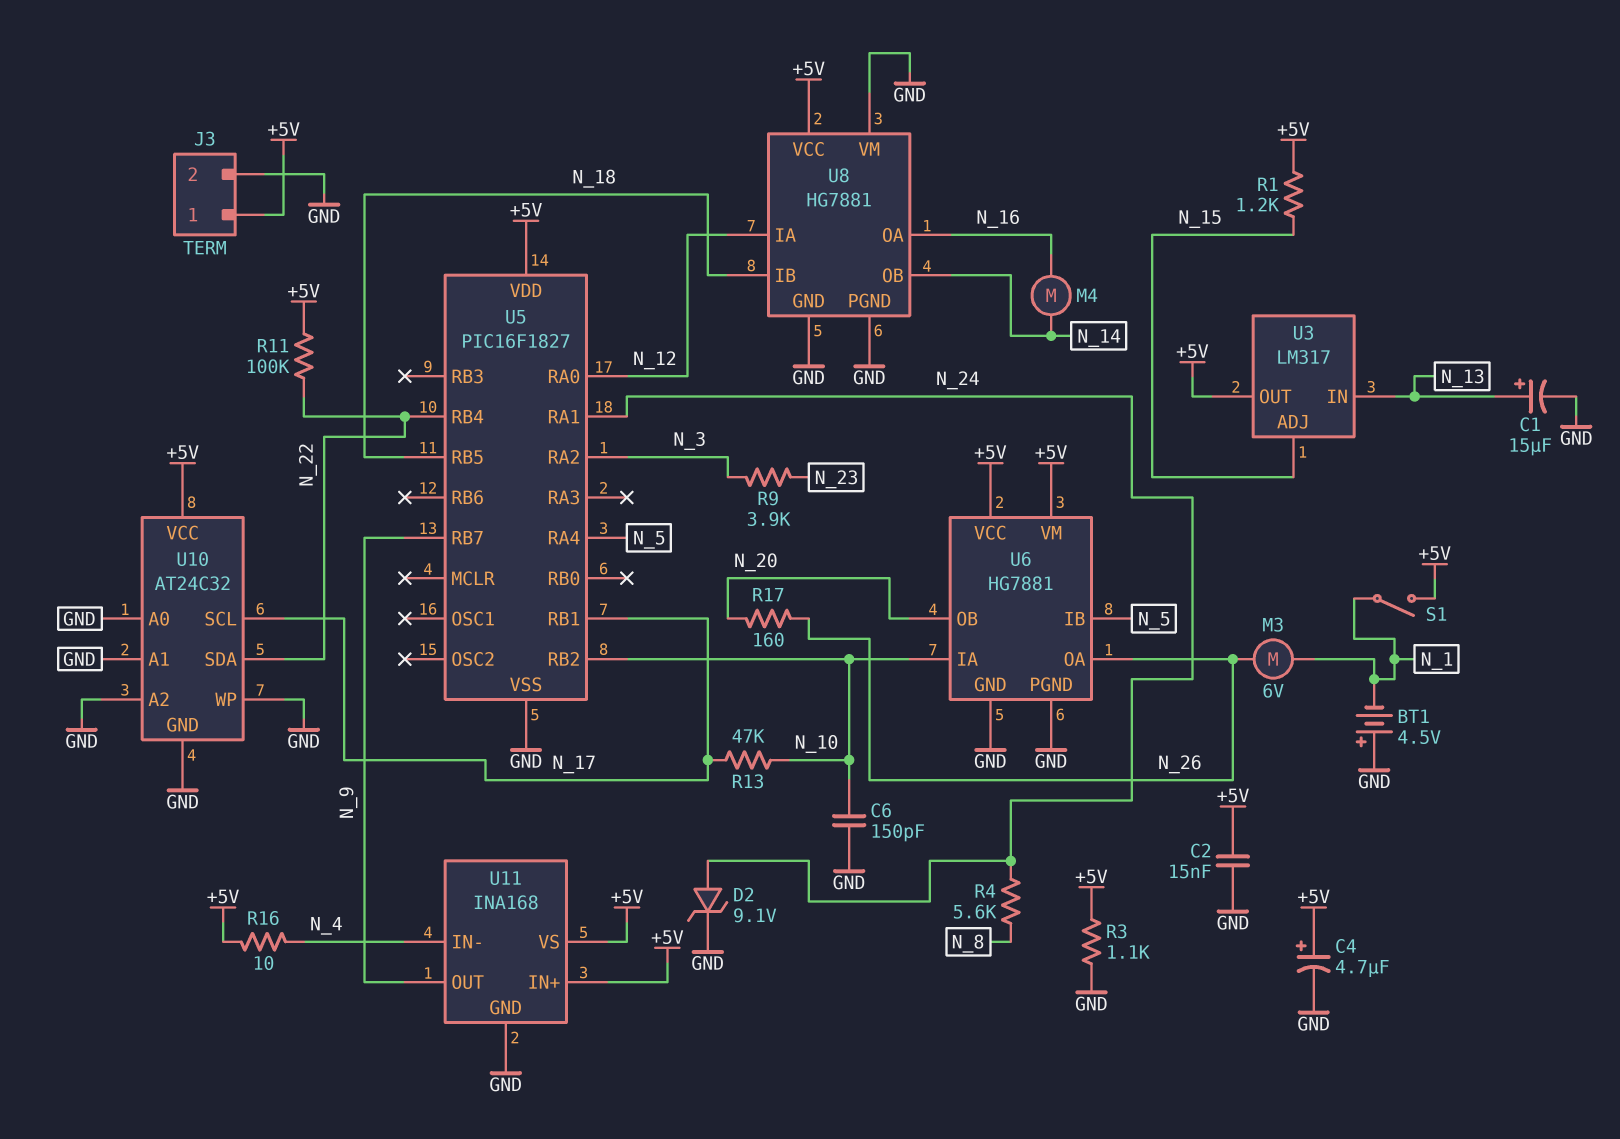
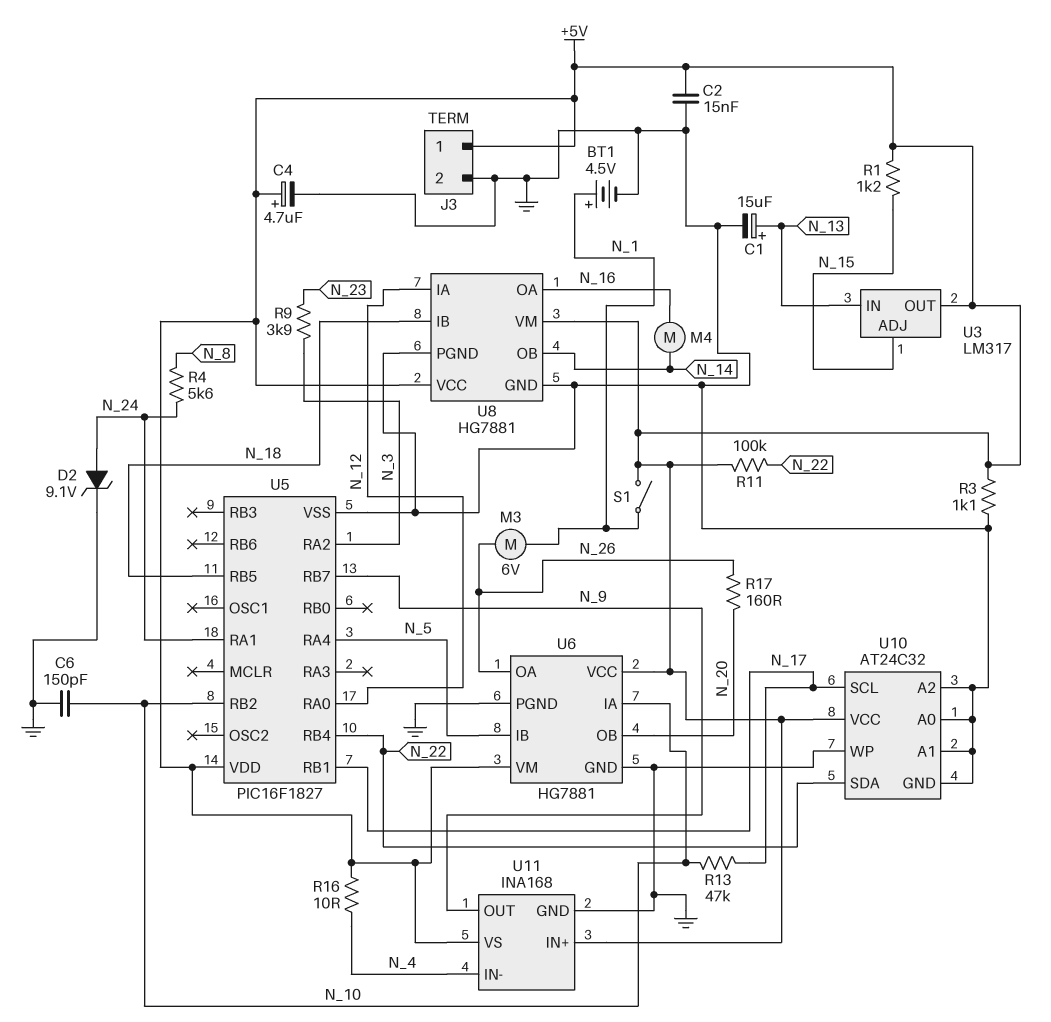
BT1: 4.5V (plus GND, minus N_1) -> 4.5V (plus N_1, minus GND)
U8 pin VM: GND -> +5V

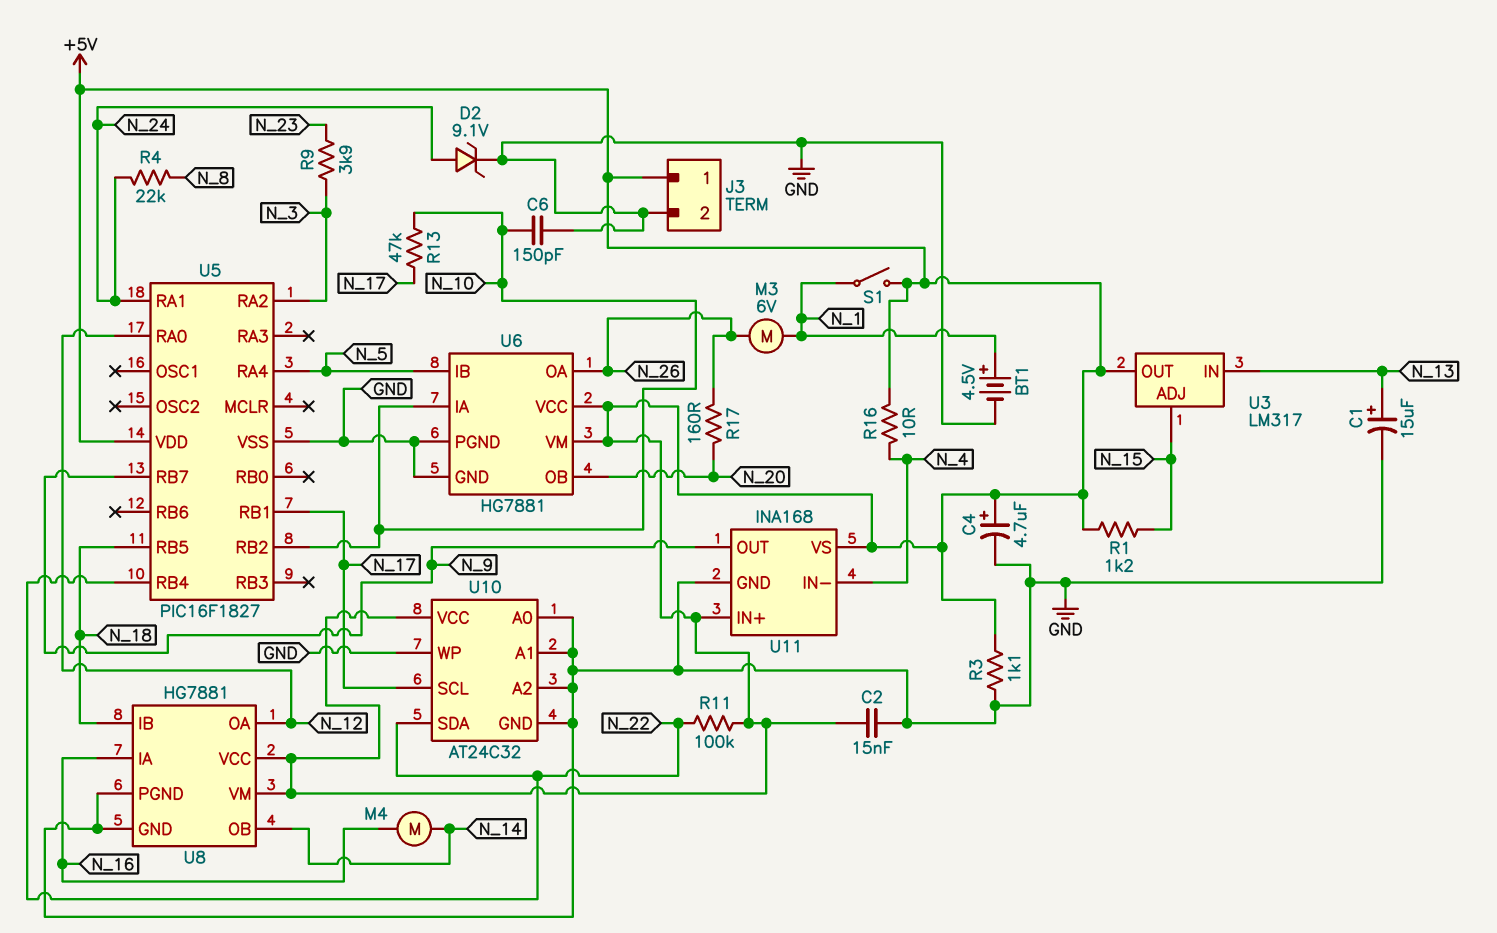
R4: 5.6k (N_8, N_24) -> 22k (N_8, N_24)
U8 pin IA: N_12 -> N_16
U8 pin OA: N_16 -> N_12

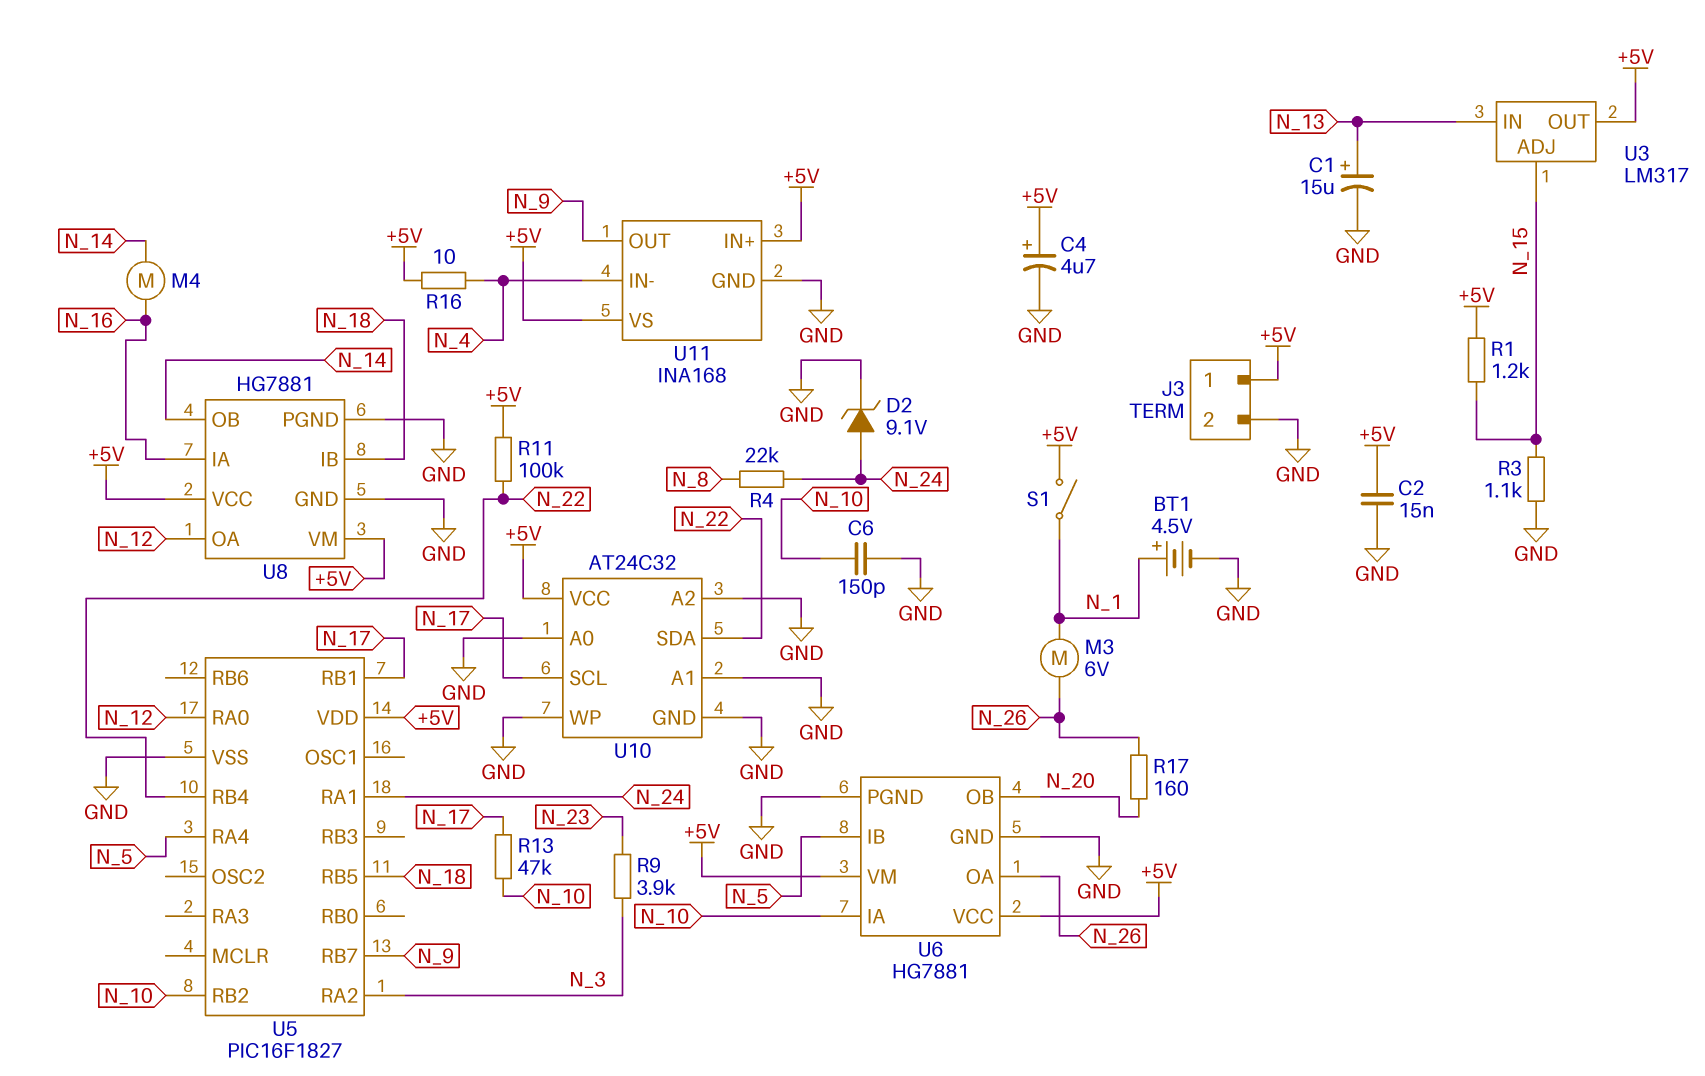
R3: 1.1k (+5V, GND) -> 1.1k (GND, N_15)

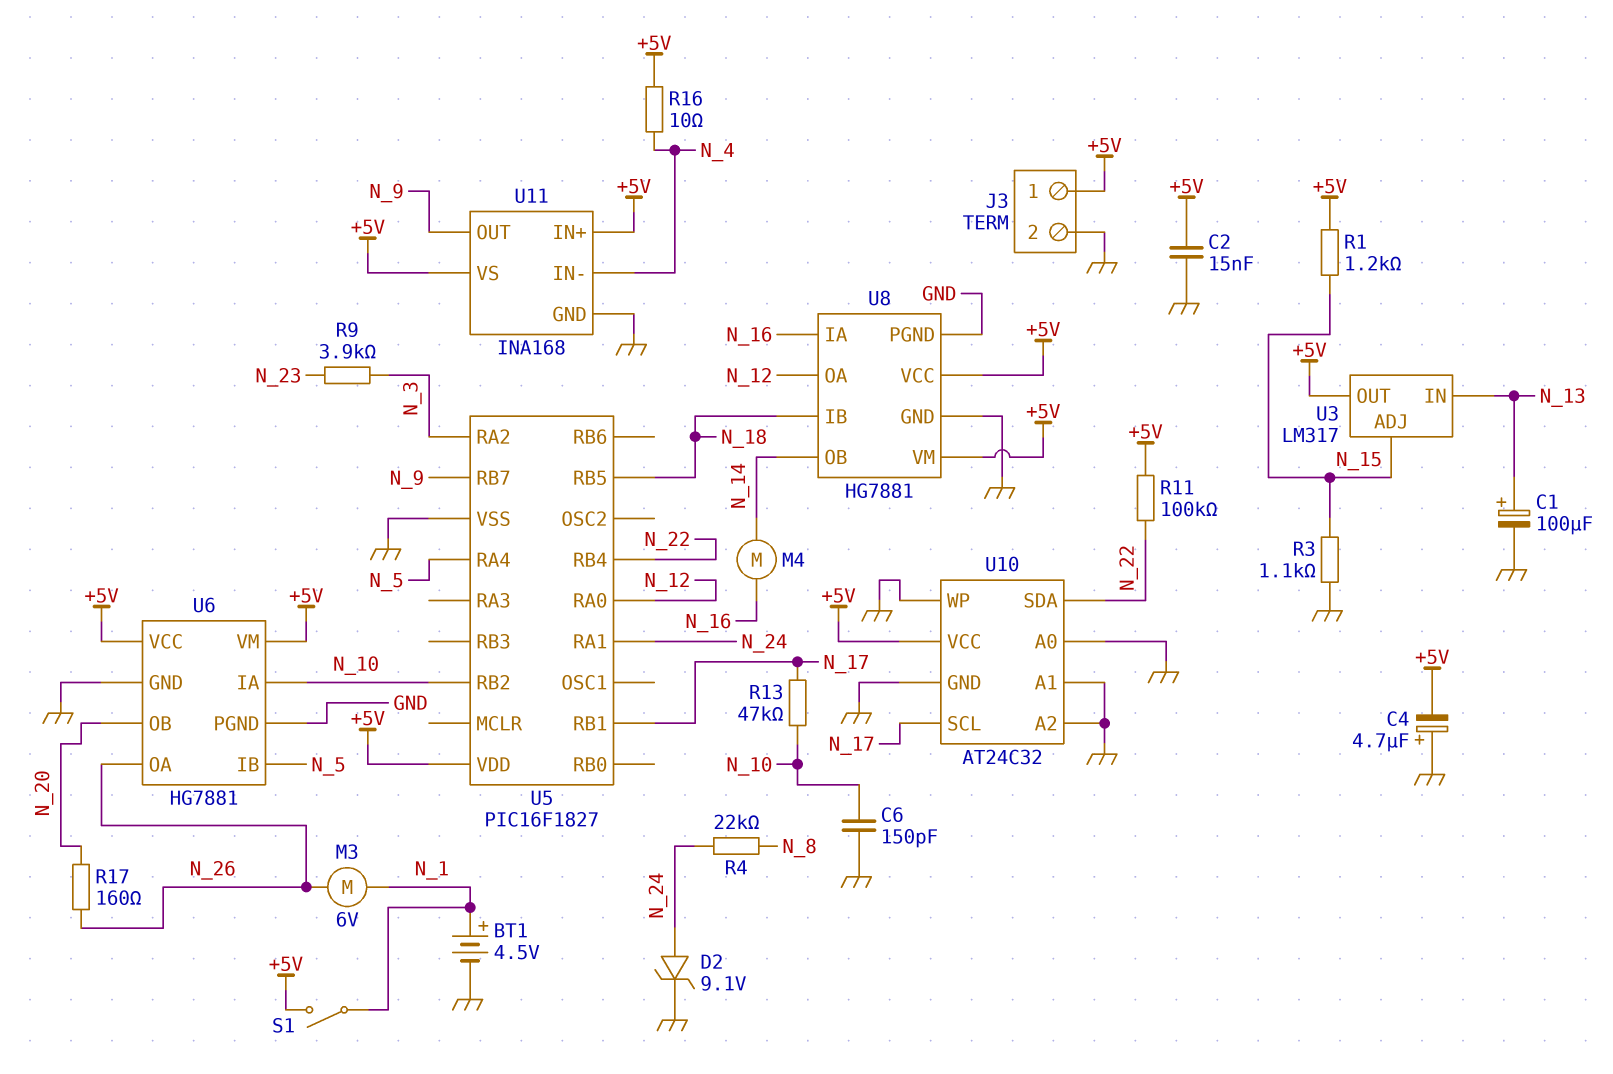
C1: 15uF (plus N_13, minus GND) -> 100uF (plus N_13, minus GND)
C4: 4.7uF (plus +5V, minus GND) -> 4.7uF (plus GND, minus +5V)

